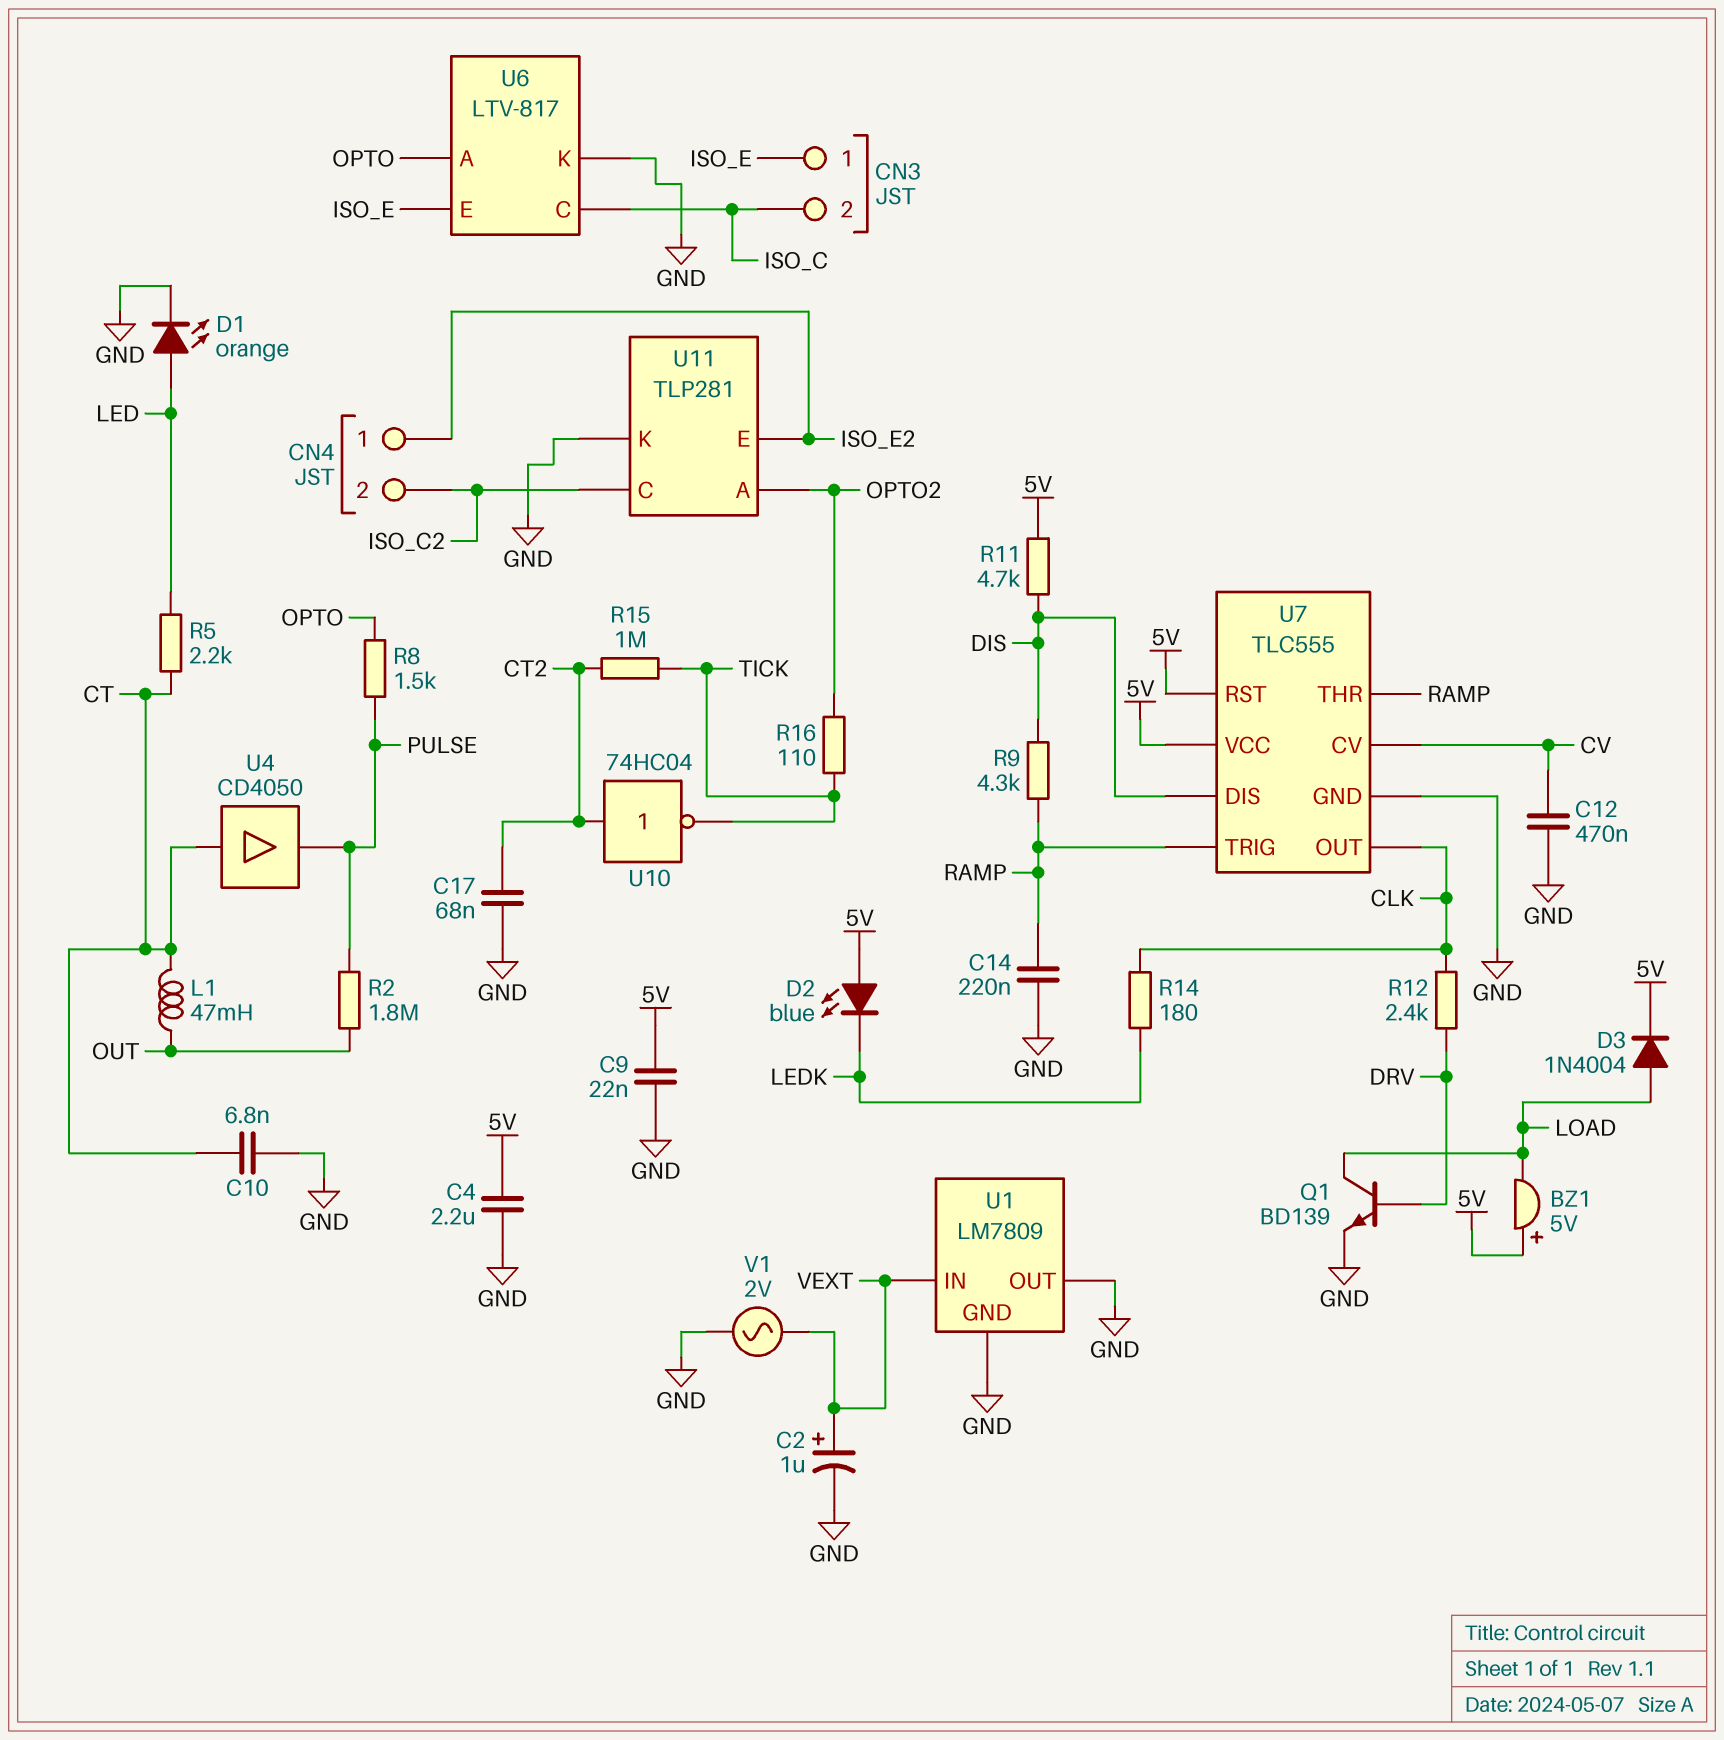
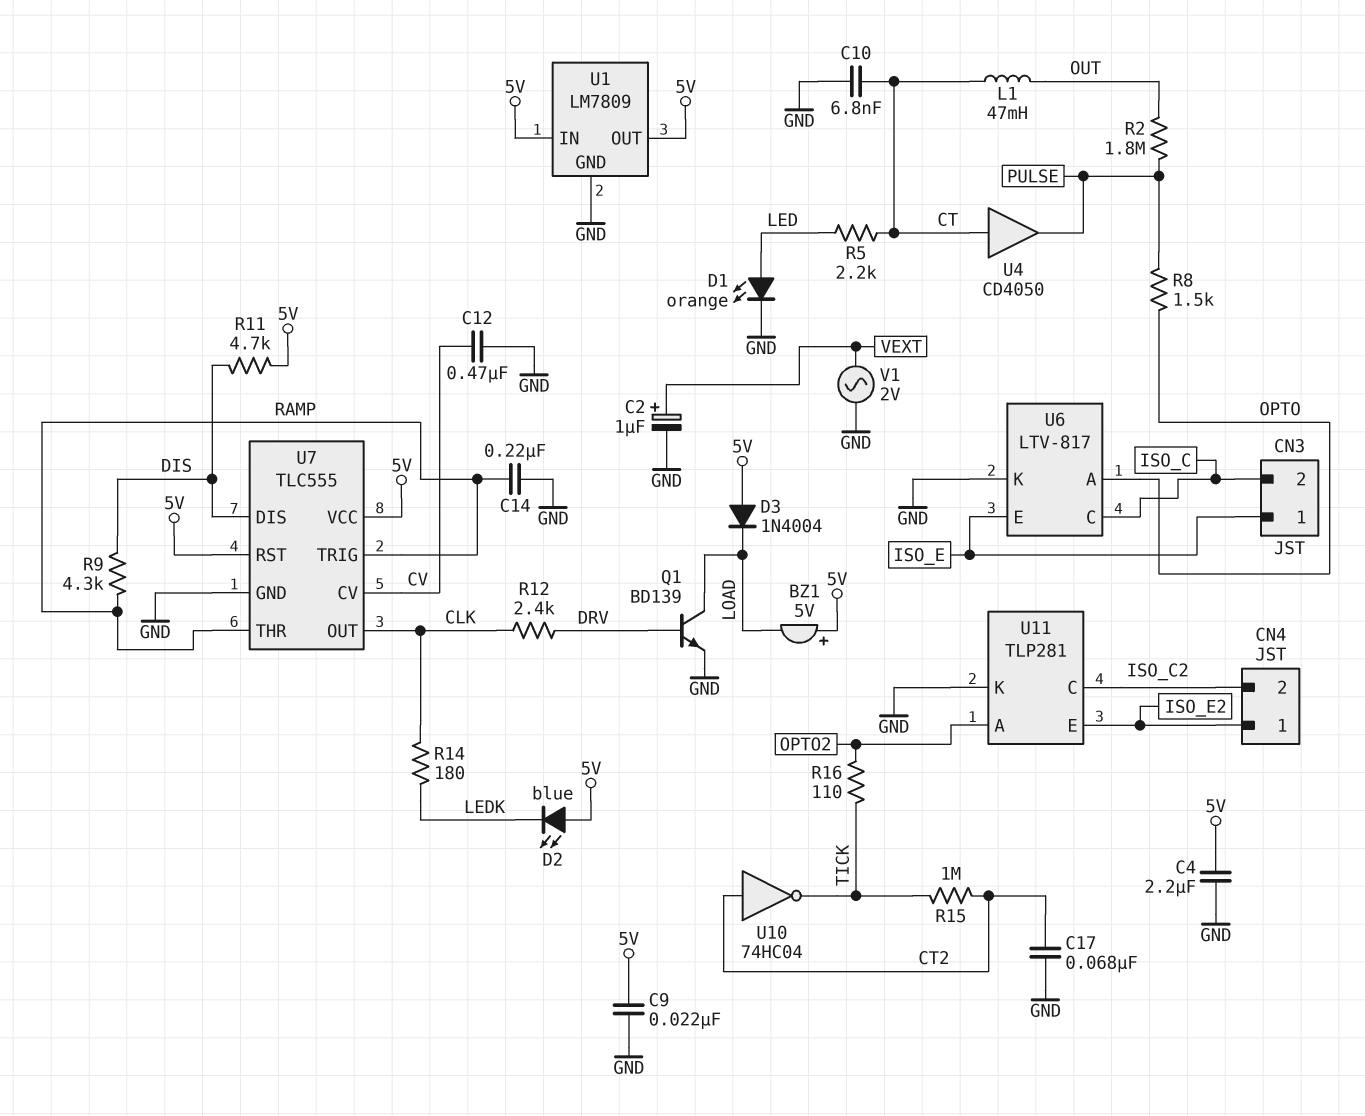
D3: diode 1N4004 (A LOAD, K 5V) -> diode 1N4004 (A 5V, K LOAD)
U1 pin IN: VEXT -> 5V
U1 pin OUT: GND -> 5V

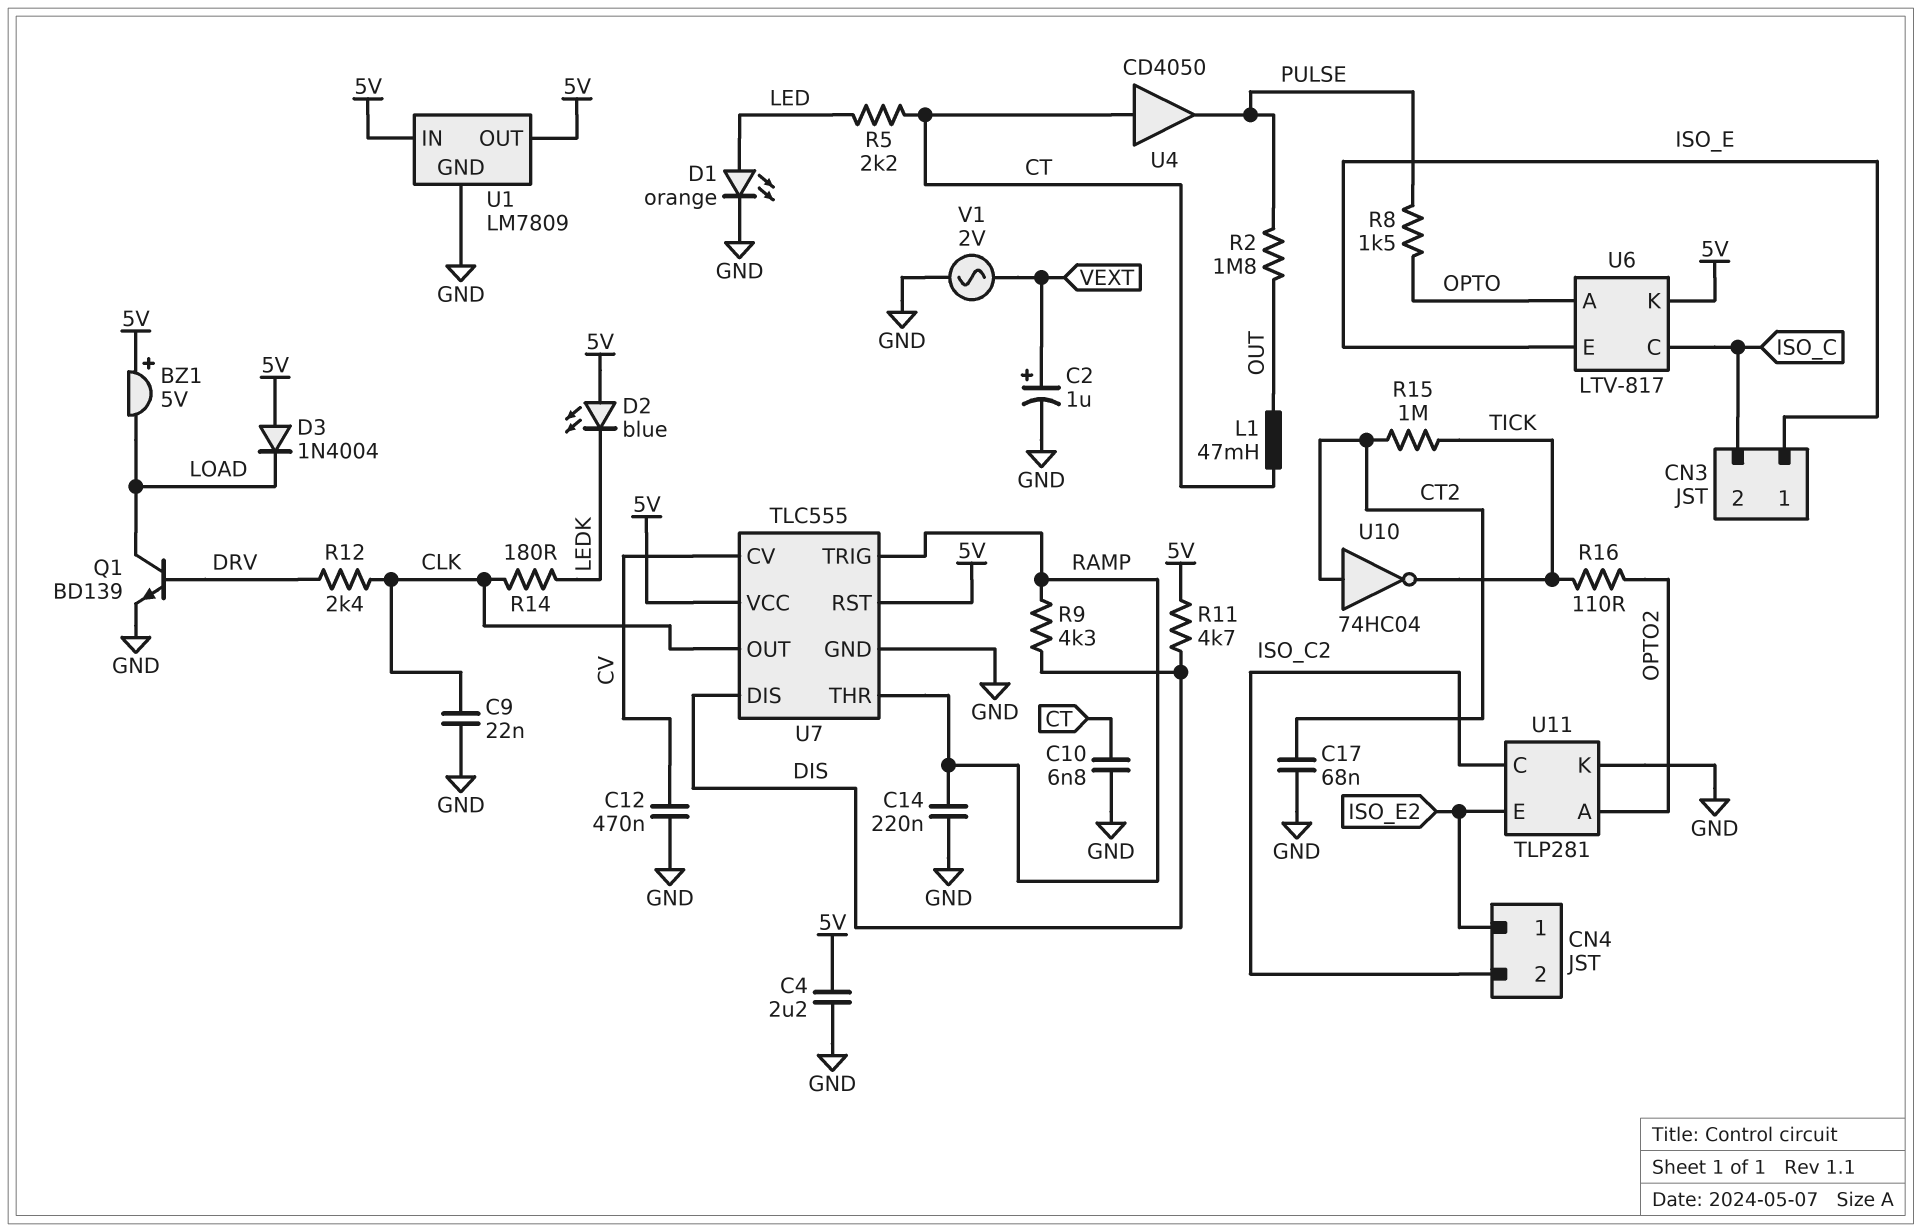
C9: 22nF (5V, GND) -> 22nF (CLK, GND)
U6 pin K: GND -> 5V

